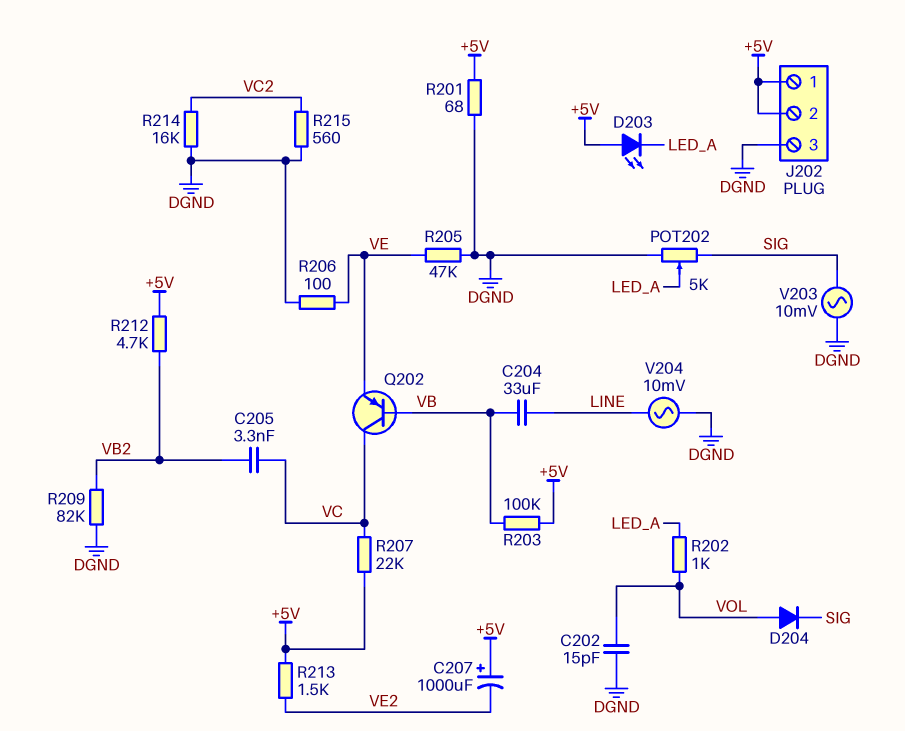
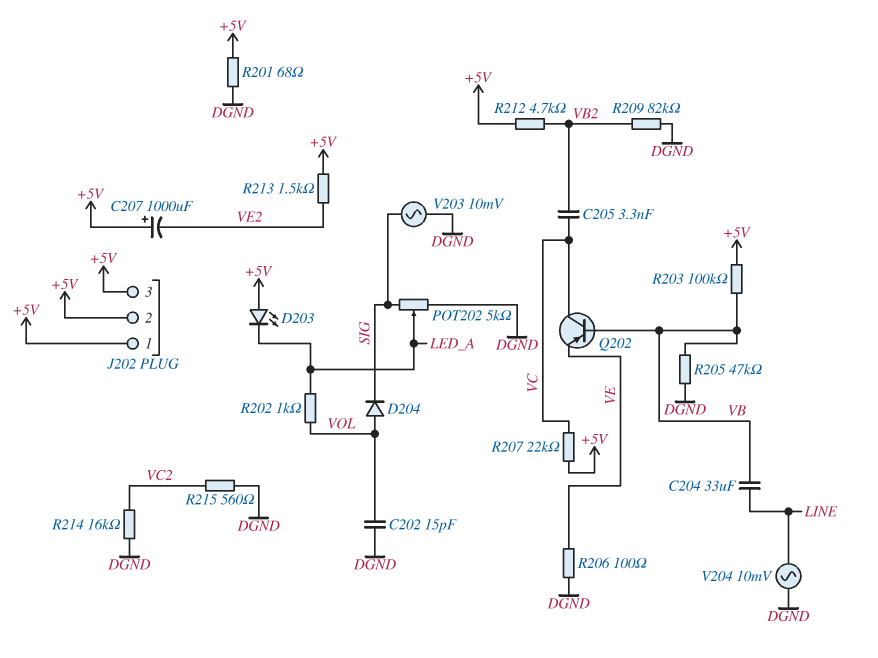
J202 pin 3: DGND -> +5V
R205: 47k (DGND, VE) -> 47k (DGND, VB)

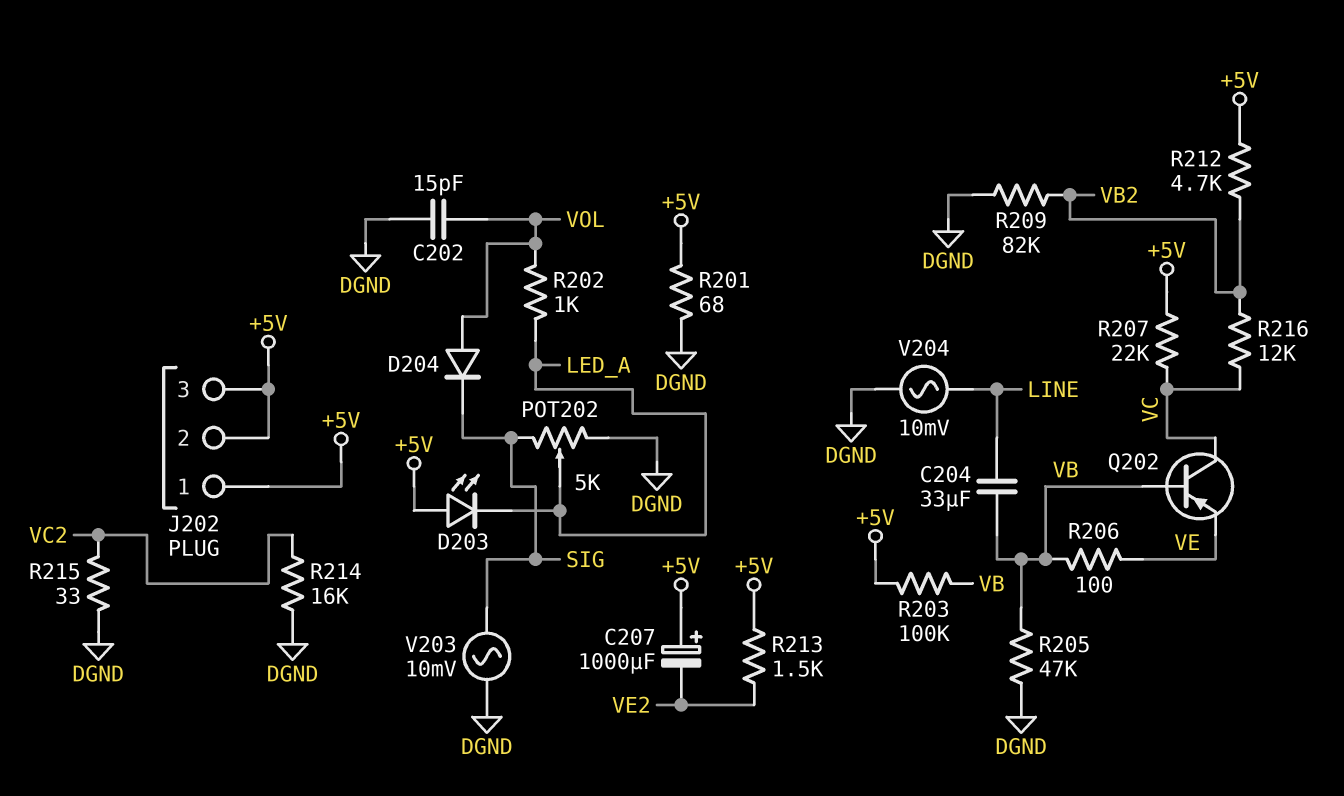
C205: 3.3nF (VB2, VC) -> none
R206: 100 (DGND, VE) -> 100 (VB, VE)
R215: 560 (DGND, VC2) -> 33 (DGND, VC2)
R216: none -> 12k (VB2, VC)

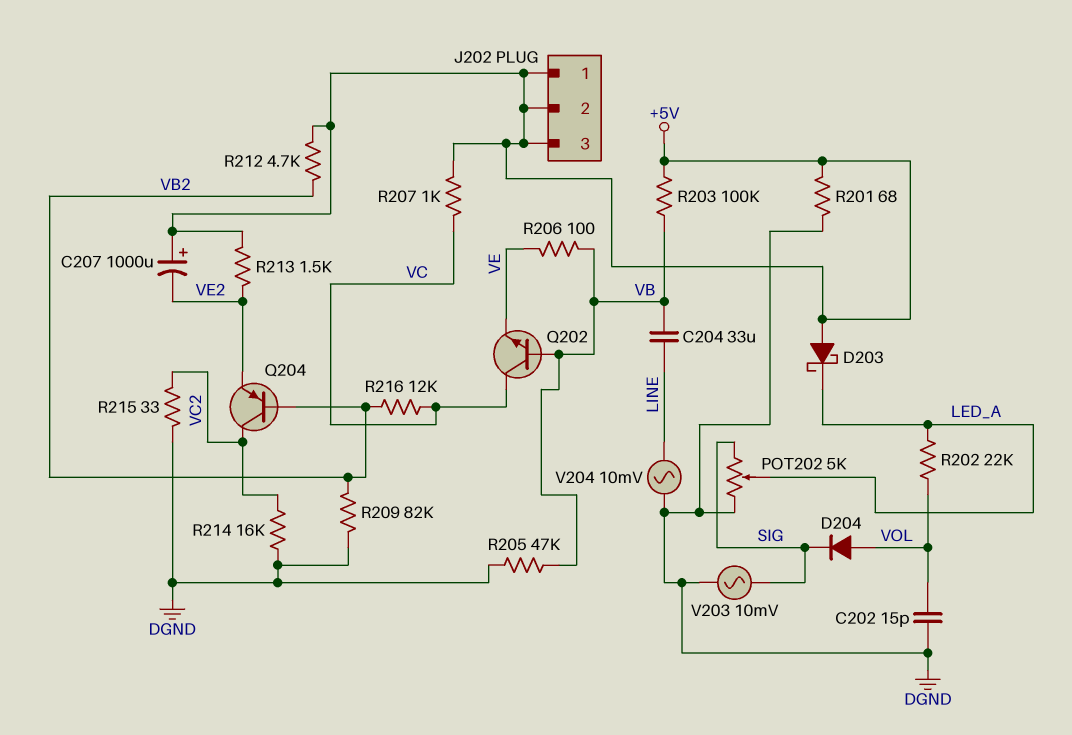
D203: LED (A +5V, K LED_A) -> schottky (A +5V, K LED_A)
Q202: PNP (B VB, C VC, E VE) -> NPN (B VB, C VC, E VE)
Q204: none -> PNP (B VB2, C VC2, E VE2)
R202: 1k (LED_A, VOL) -> 22k (LED_A, VOL)
R207: 22k (+5V, VC) -> 1k (+5V, VC)

